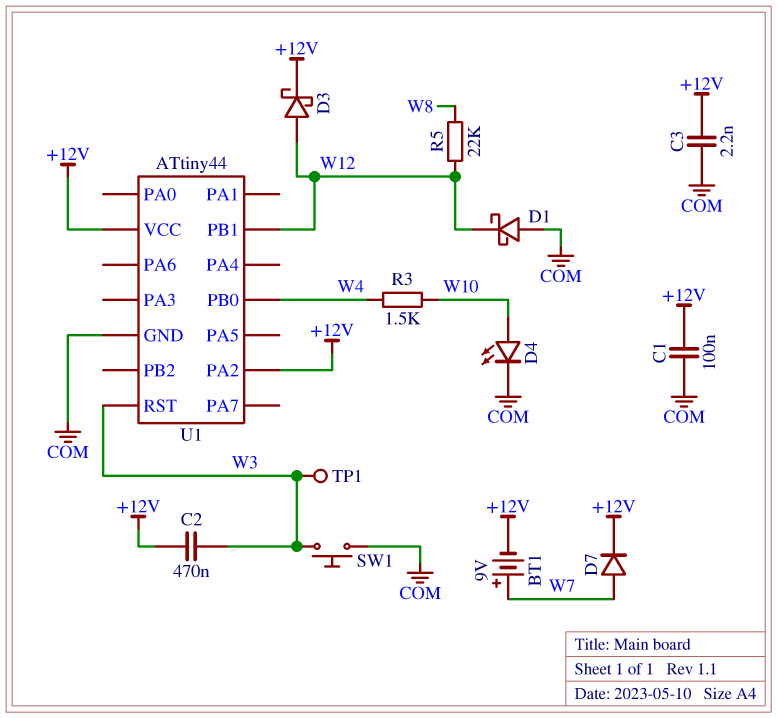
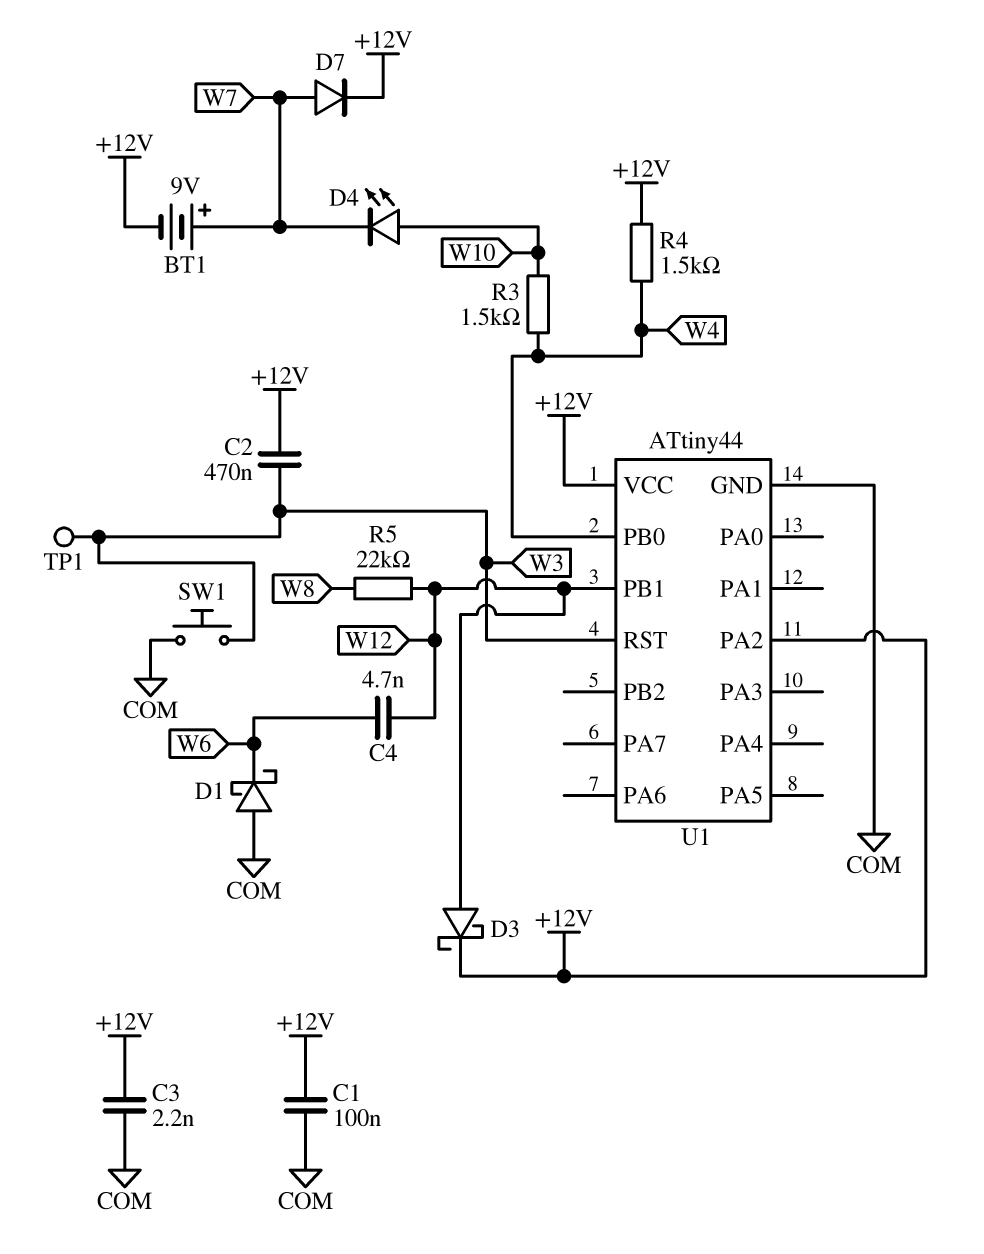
C4: none -> 4.7nF (W6, W12)
D1: schottky (A COM, K W12) -> schottky (A COM, K W6)
D4: LED (A W10, K COM) -> LED (A W10, K W7)
R4: none -> 1.5k (+12V, W4)

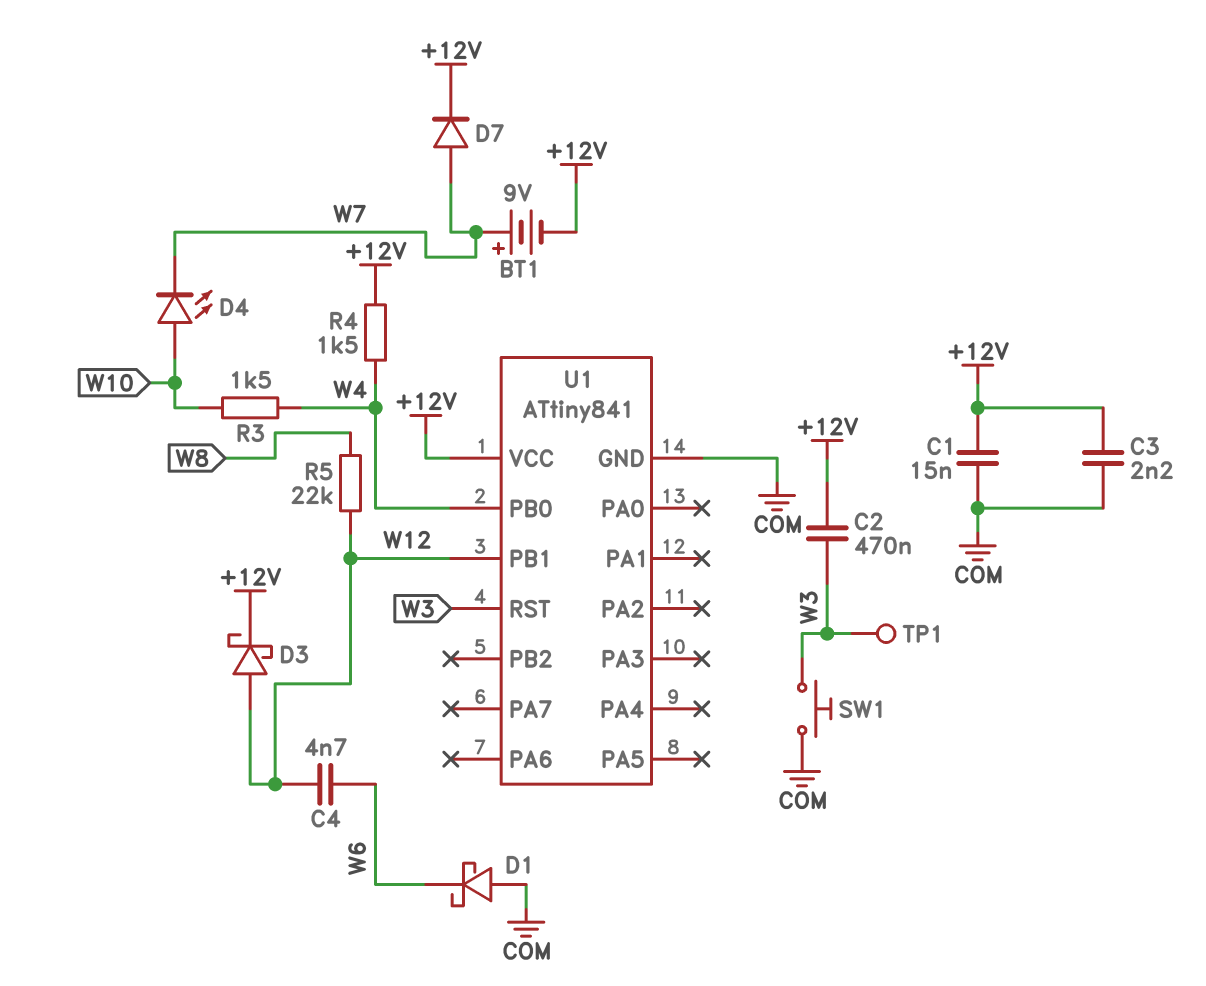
C1: 100nF (+12V, COM) -> 15nF (+12V, COM)
U1: ATtiny44 -> ATtiny841
U1 pin PA2: +12V -> none

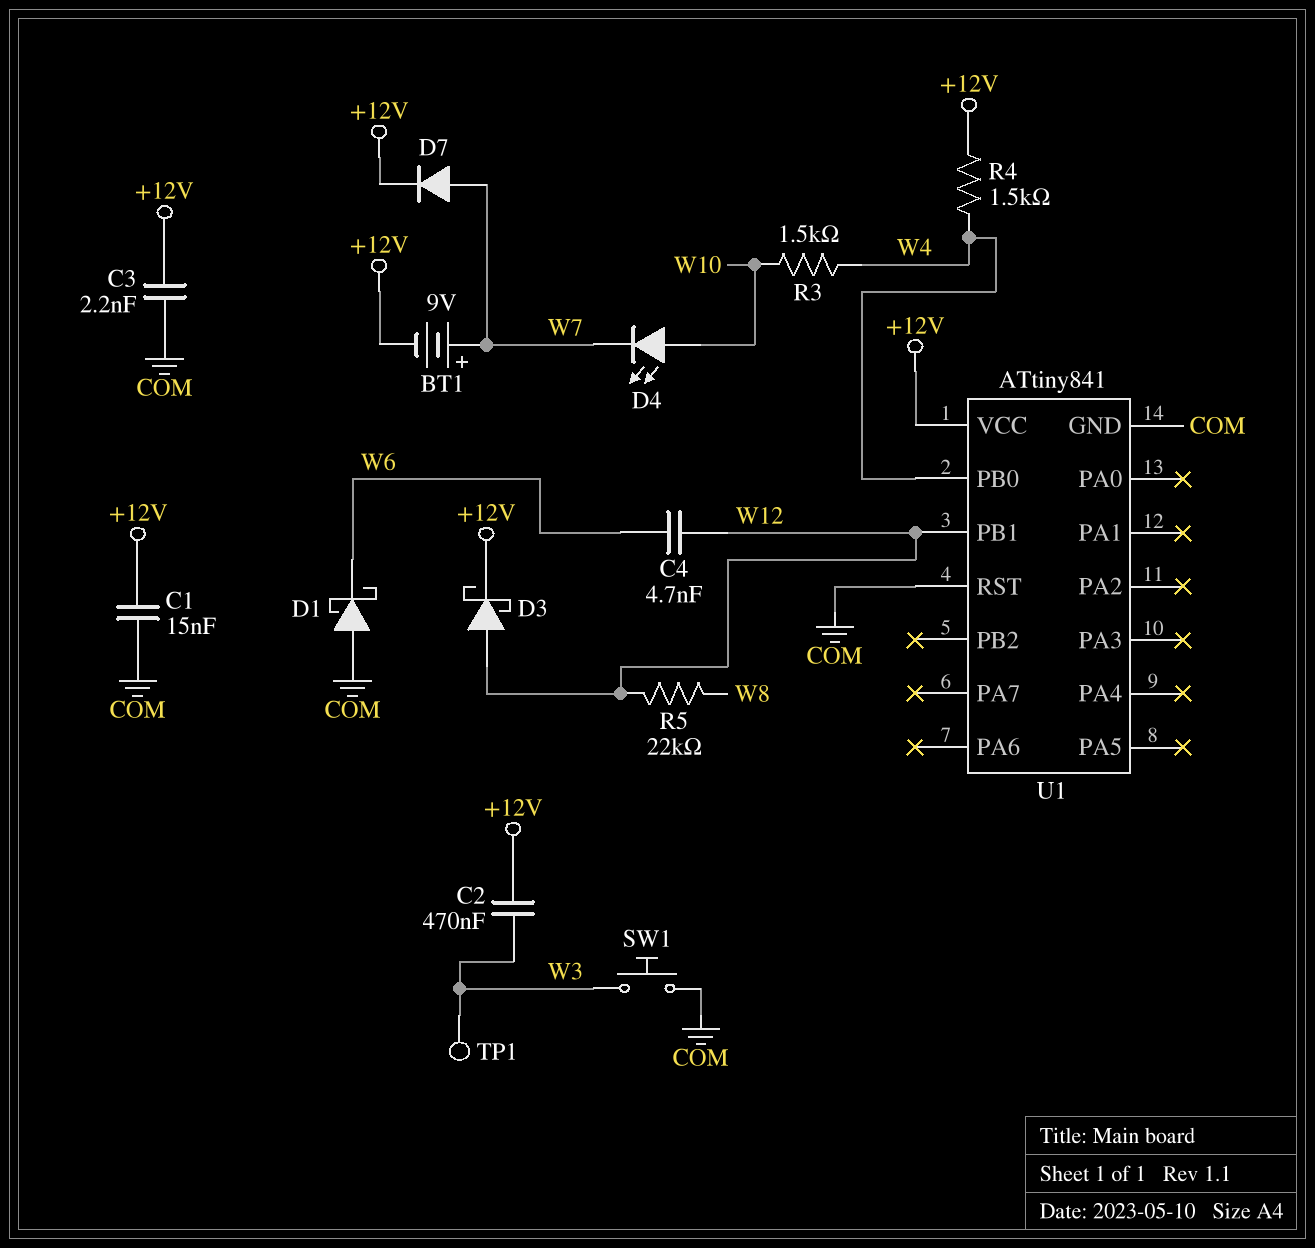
U1 pin RST: W3 -> COM

